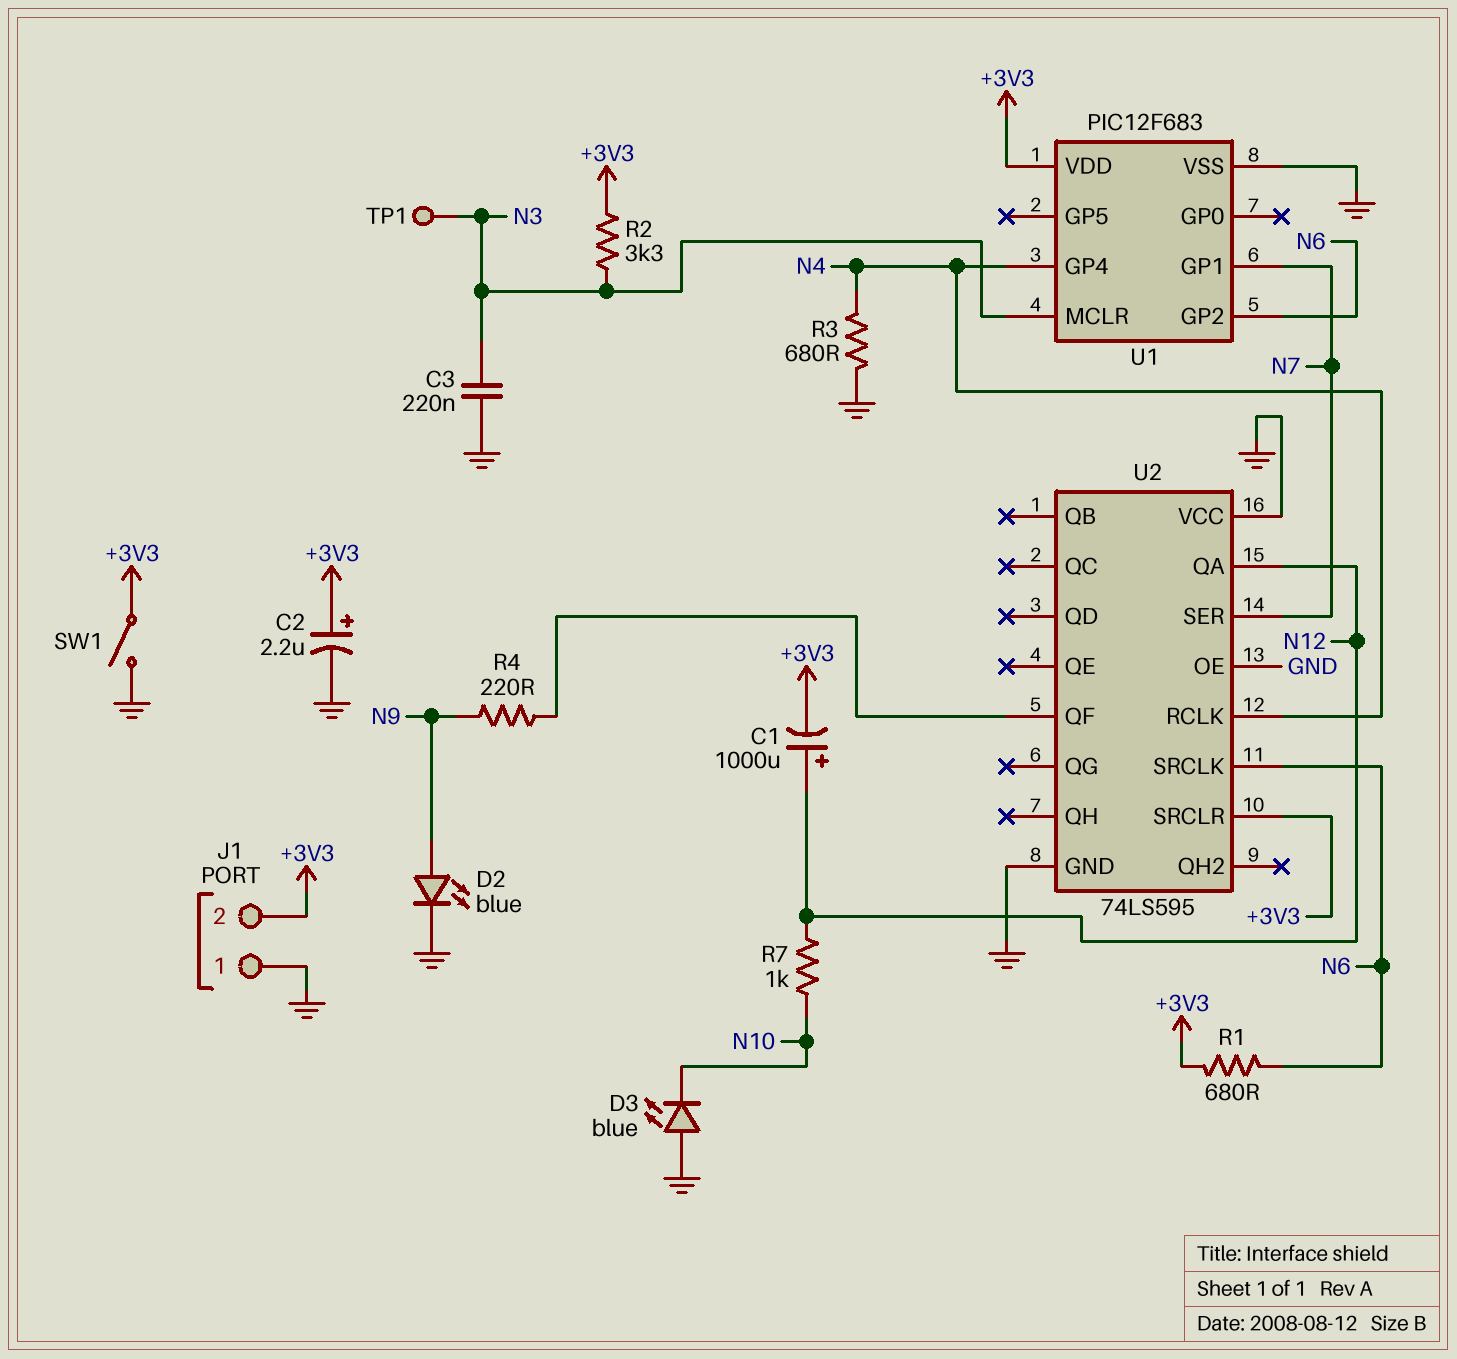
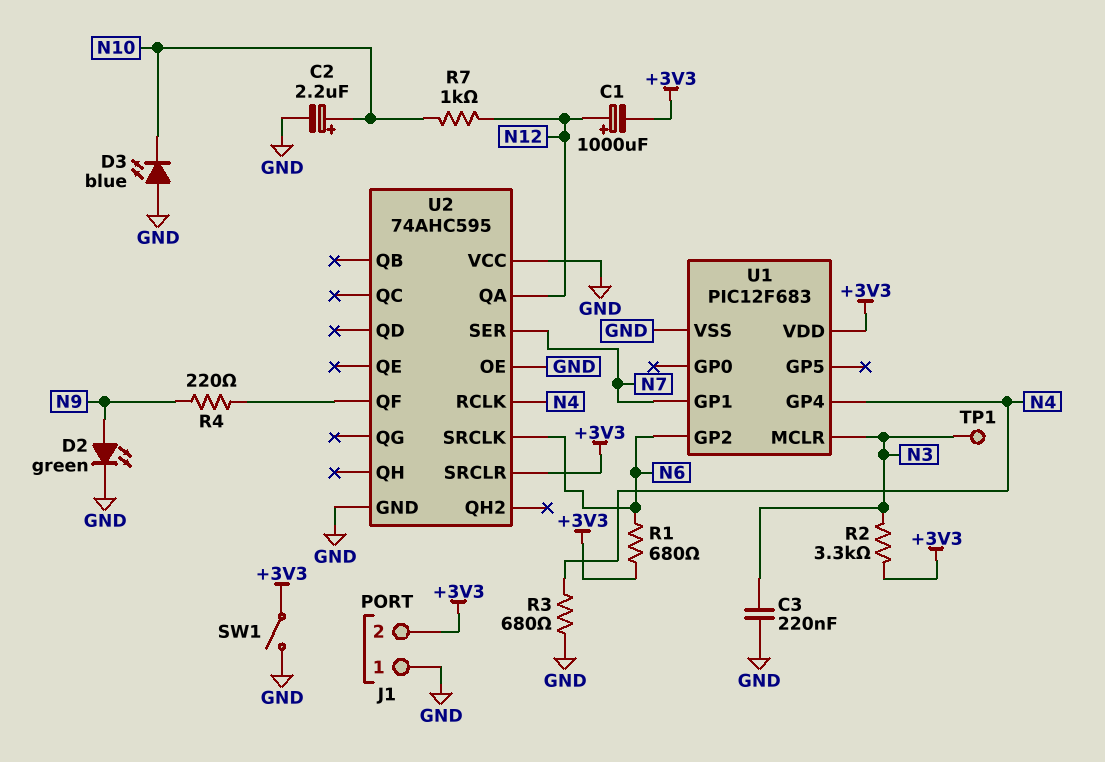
C2: 2.2uF (plus +3V3, minus GND) -> 2.2uF (plus N10, minus GND)
D2: LED blue (A N9, K GND) -> LED green (A N9, K GND)
U2: 74LS595 -> 74AHC595

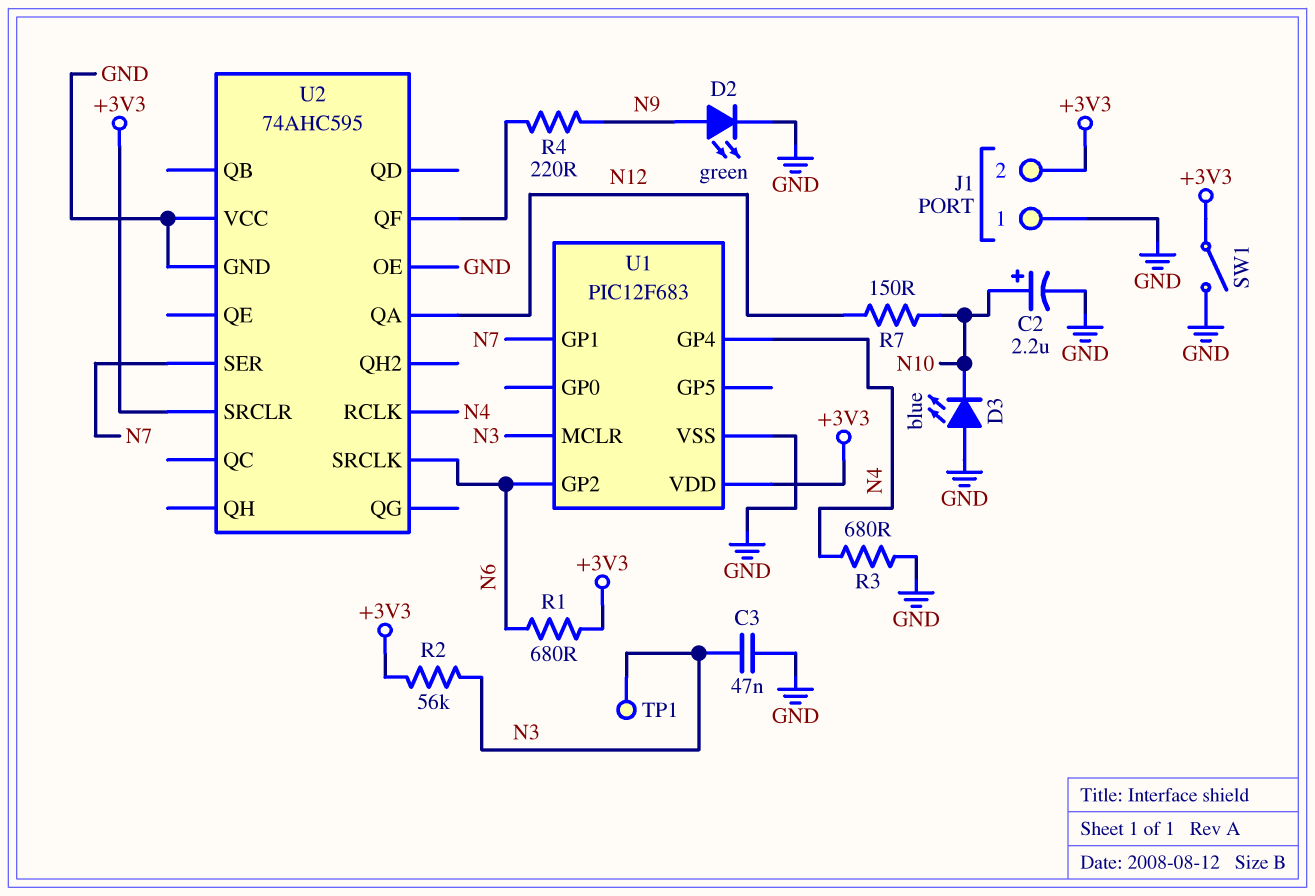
C1: 1000uF (plus N12, minus +3V3) -> none
C3: 220nF (GND, N3) -> 47nF (GND, N3)
R2: 3.3k (+3V3, N3) -> 56k (+3V3, N3)
R7: 1k (N10, N12) -> 150 (N10, N12)

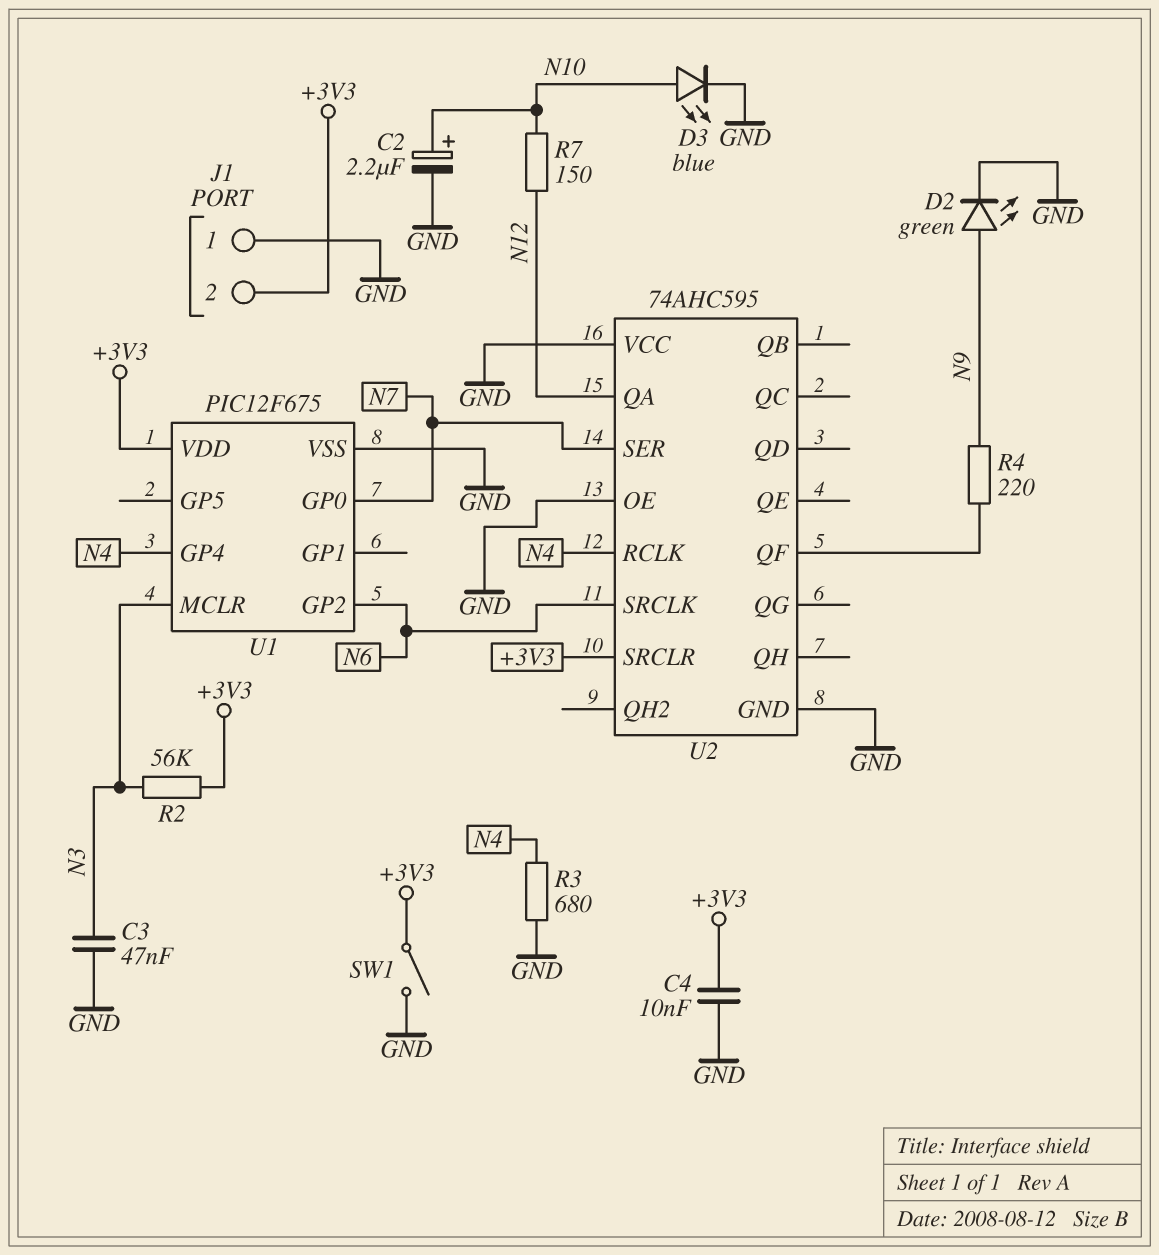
C4: none -> 10nF (+3V3, GND)
D3: LED blue (A GND, K N10) -> LED blue (A N10, K GND)
R1: 680 (+3V3, N6) -> none
TP1: test point (N3) -> none
U1: PIC12F683 -> PIC12F675
U1 pin GP0: none -> N7
U1 pin GP1: N7 -> none

